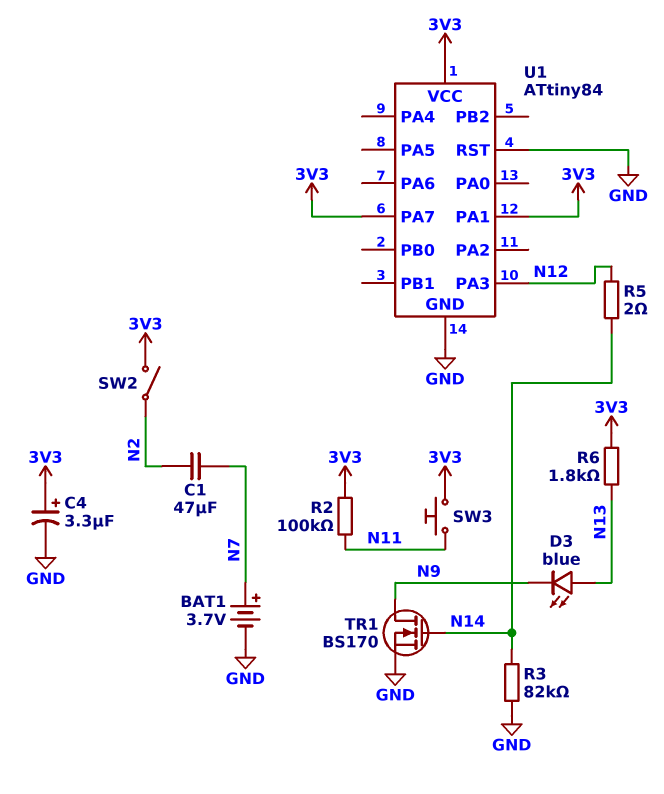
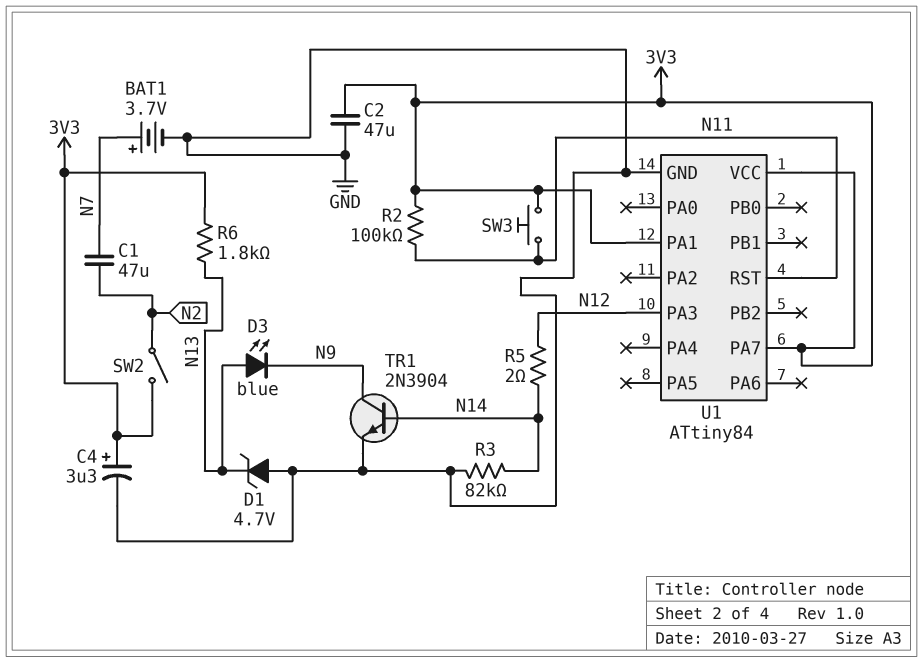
C2: none -> 47uF (3V3, GND)
D1: none -> zener 4.7V (A GND, K N13)
TR1: NMOS BS170 (G N14, D N9, S GND) -> NPN 2N3904 (B N14, C N9, E GND)
U1 pin RST: GND -> N11

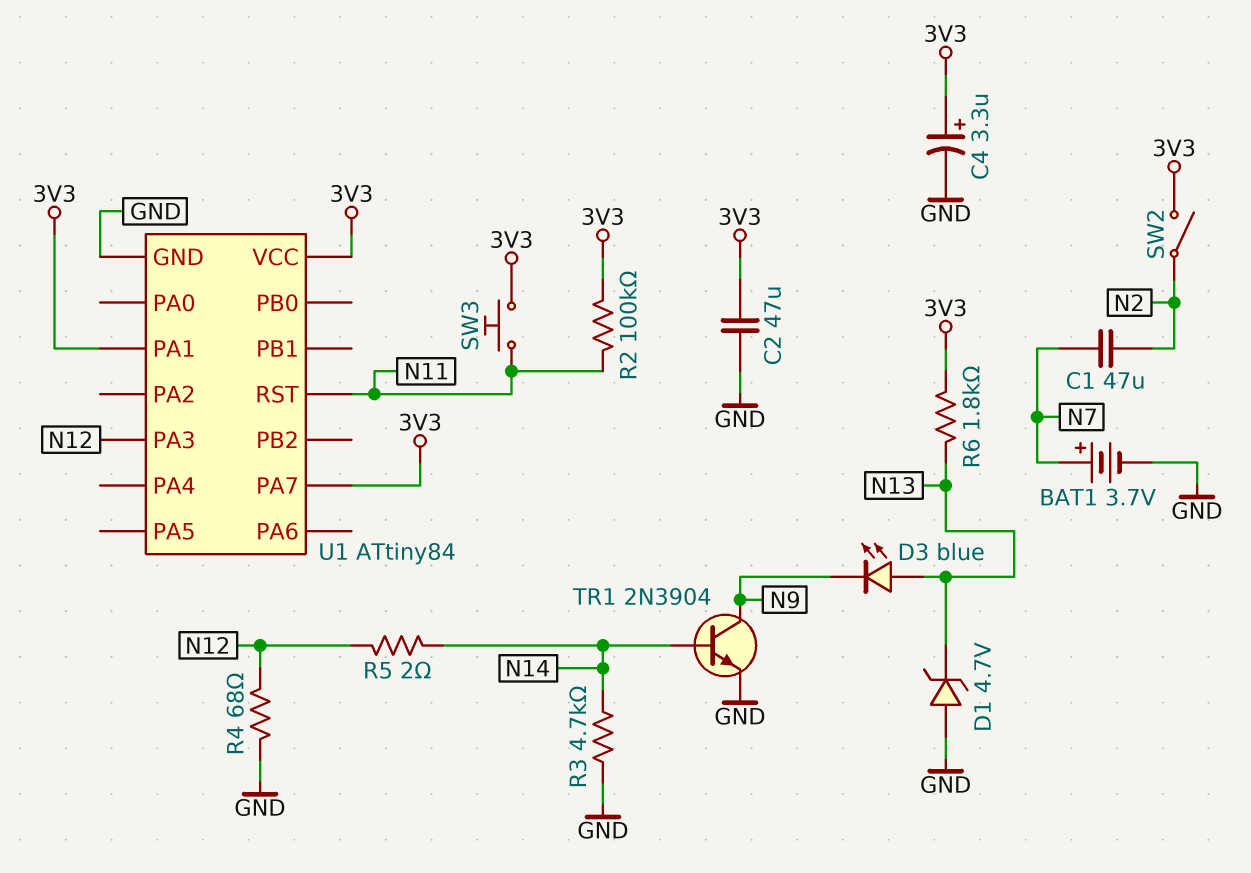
R3: 82k (GND, N14) -> 4.7k (GND, N14)
R4: none -> 68 (GND, N12)

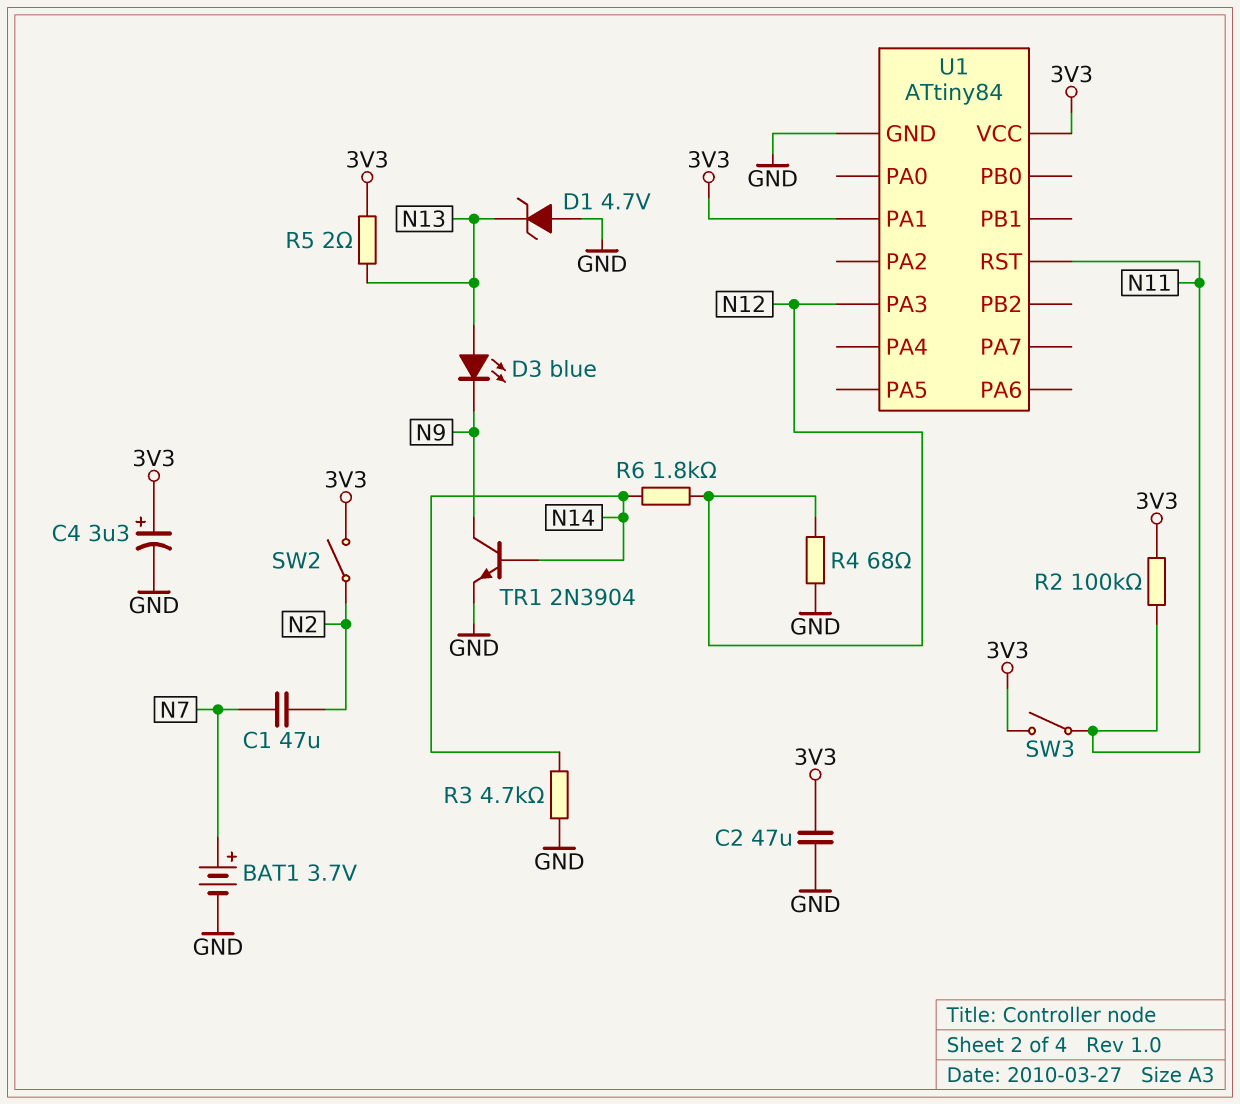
R5: 2 (N12, N14) -> 2 (3V3, N13)
R6: 1.8k (3V3, N13) -> 1.8k (N12, N14)
SW3: button (3V3, N11) -> switch (3V3, N11)
U1 pin PA7: 3V3 -> none

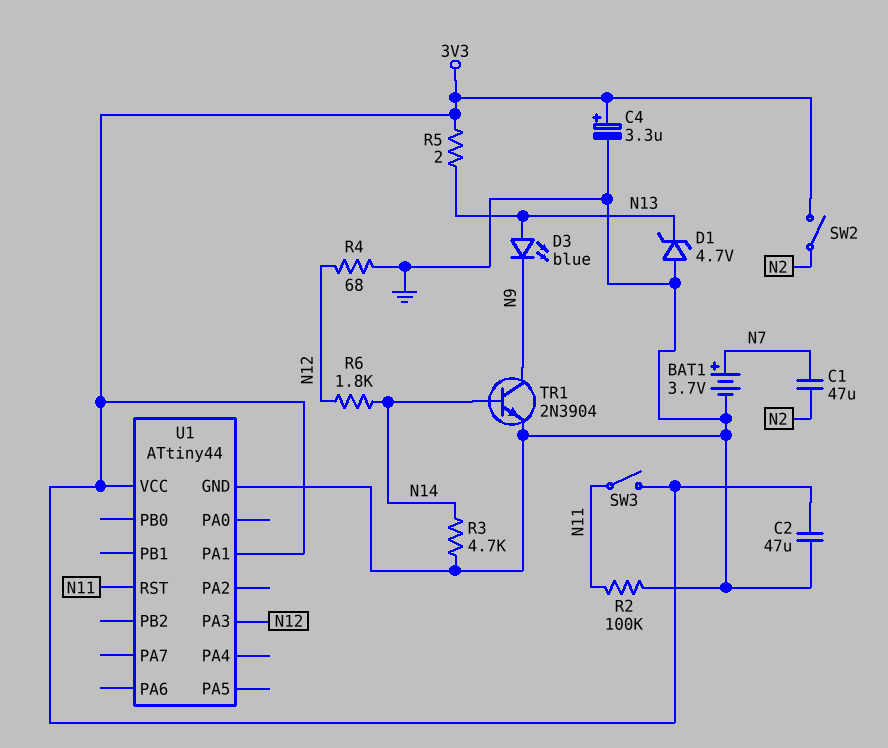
R2: 100k (3V3, N11) -> 100k (GND, N11)
U1: ATtiny84 -> ATtiny44

